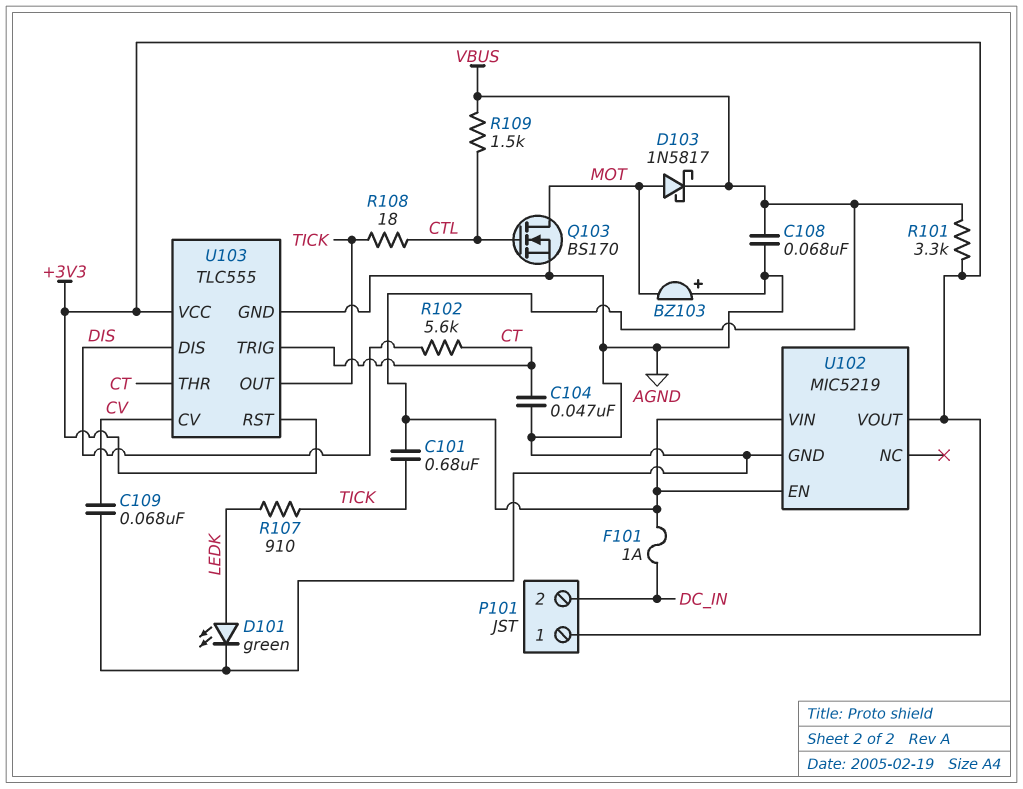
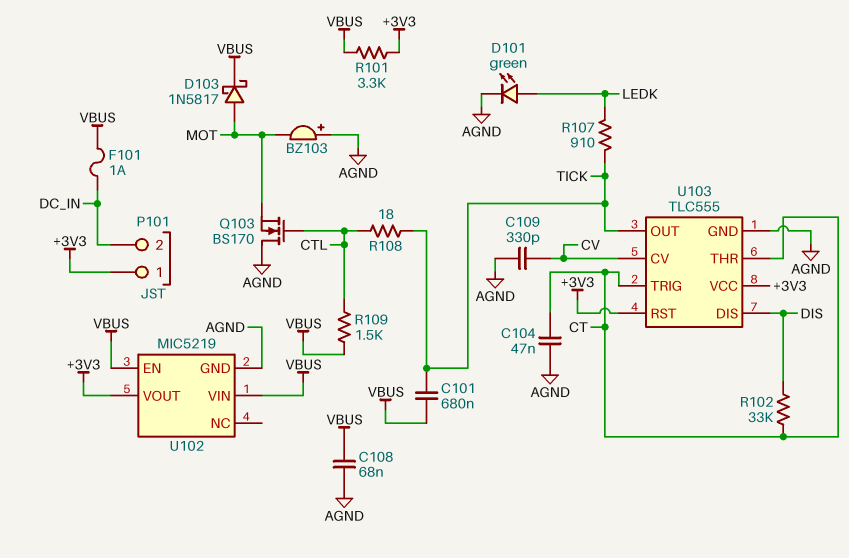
C109: 68nF (AGND, CV) -> 330pF (AGND, CV)
Q103: NMOS BS170 (G CTL, D MOT, S AGND) -> NMOS BS170 (G CTL, D AGND, S MOT)
R102: 5.6k (CT, DIS) -> 33k (CT, DIS)

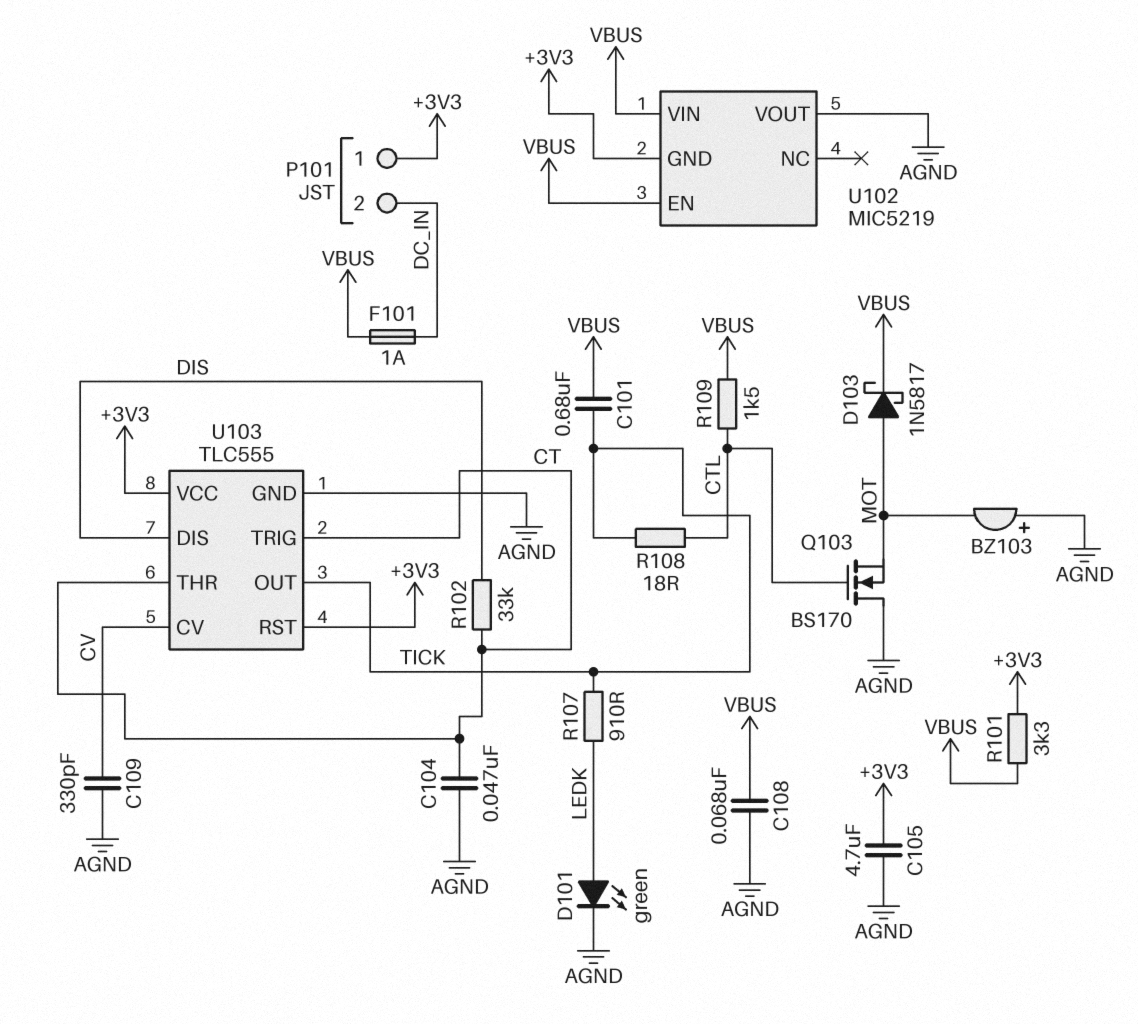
C105: none -> 4.7uF (+3V3, AGND)
U102 pin GND: AGND -> +3V3
U102 pin VOUT: +3V3 -> AGND

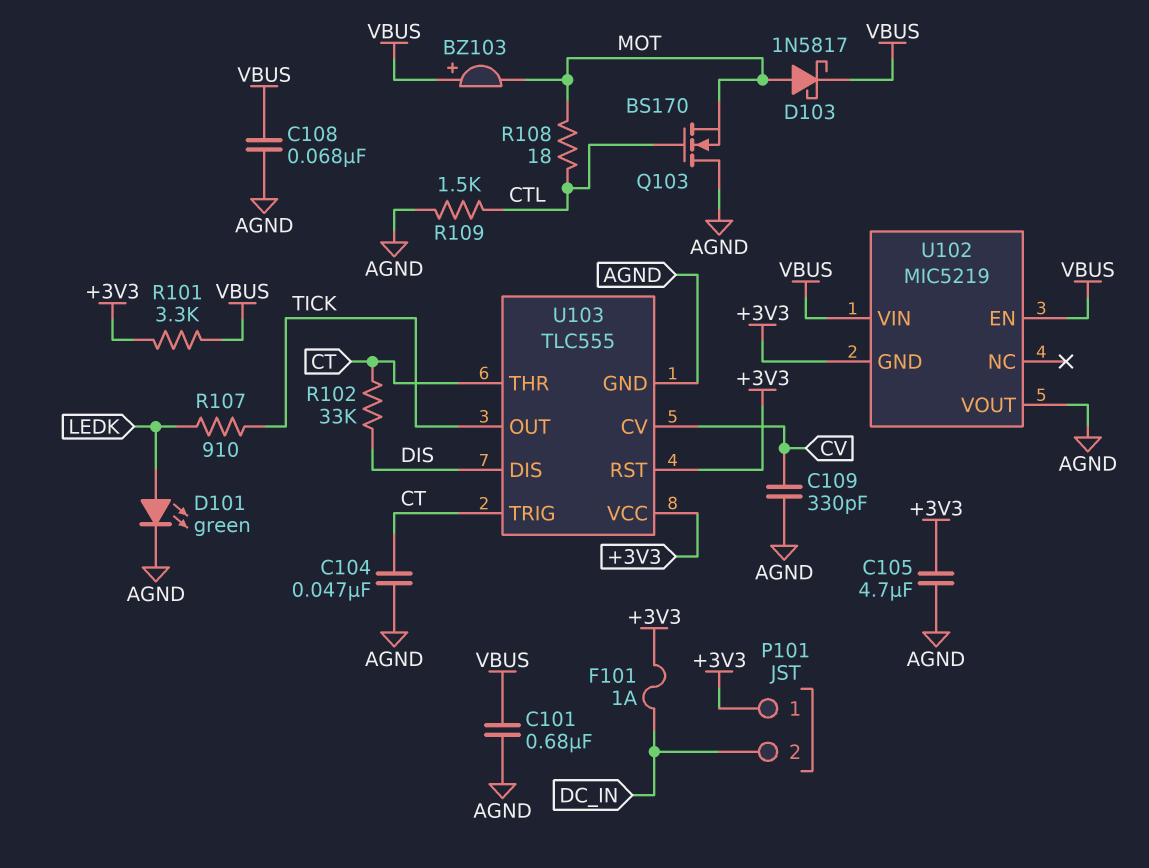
BZ103: buzzer (plus AGND, minus MOT) -> buzzer (plus VBUS, minus MOT)
C101: 680nF (TICK, VBUS) -> 680nF (AGND, VBUS)
F101: 1A (DC_IN, VBUS) -> 1A (+3V3, DC_IN)
R108: 18 (CTL, TICK) -> 18 (CTL, MOT)
R109: 1.5k (CTL, VBUS) -> 1.5k (AGND, CTL)

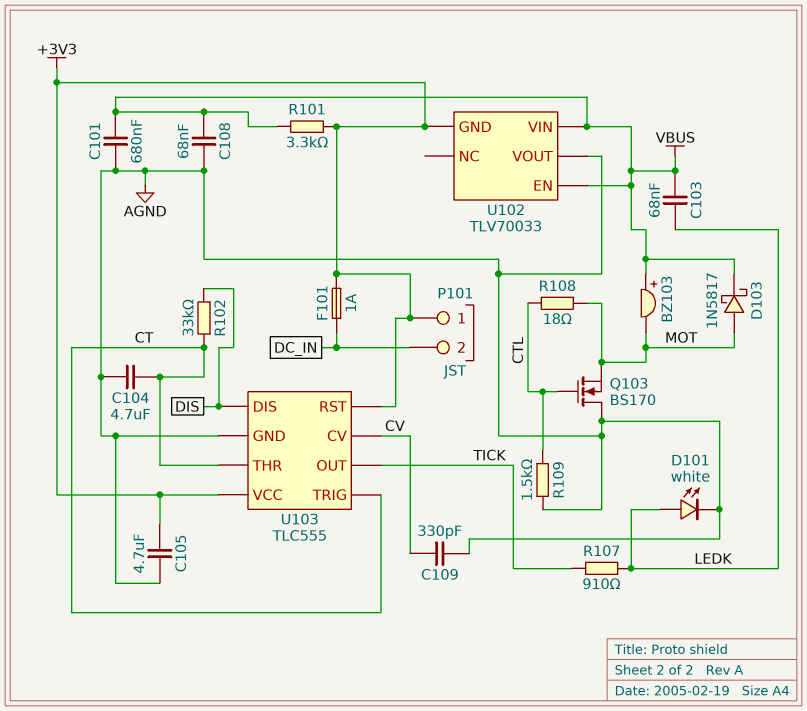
C103: none -> 68nF (LEDK, VBUS)
C104: 47nF (AGND, CT) -> 4.7uF (AGND, CT)
D101: LED green (A LEDK, K AGND) -> LED white (A LEDK, K AGND)
U102: MIC5219 -> TLV70033

